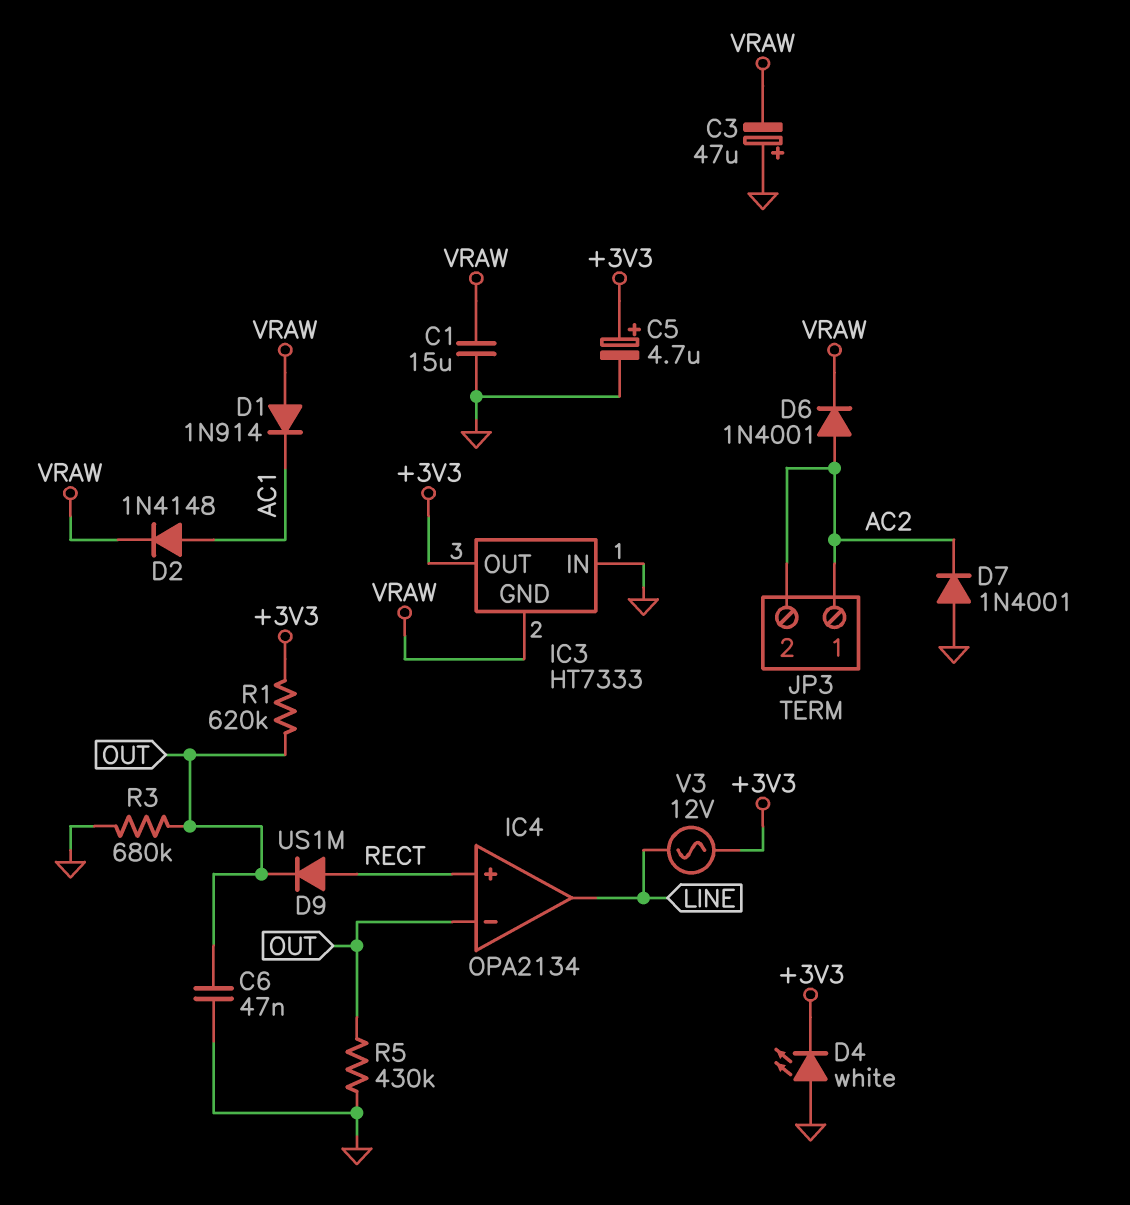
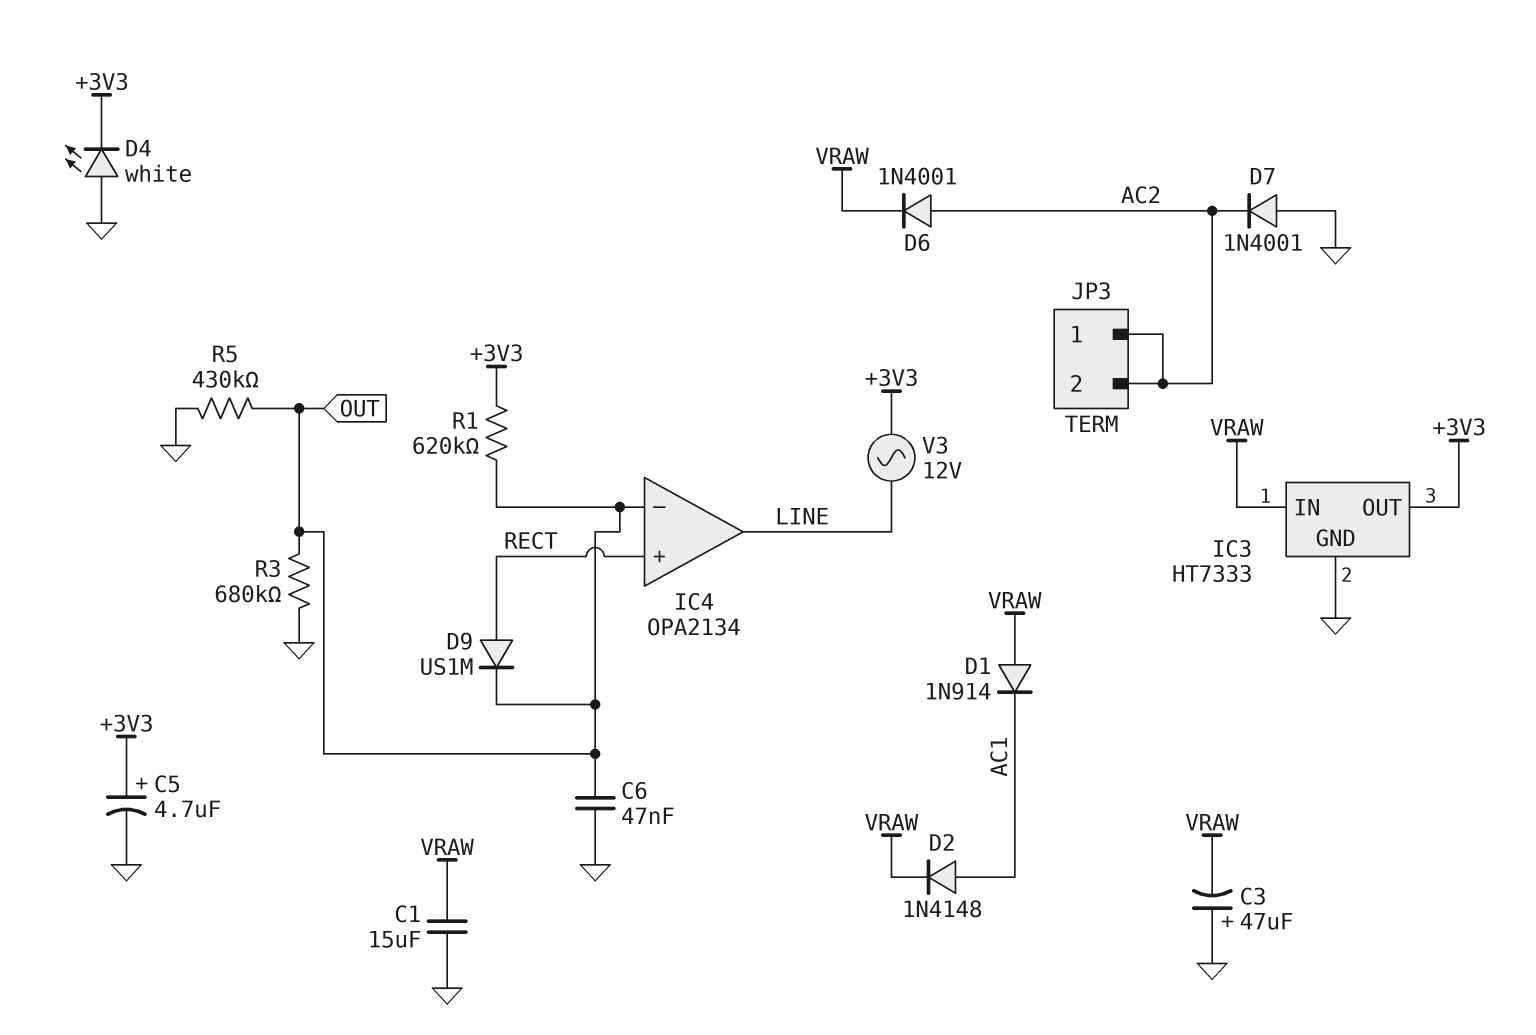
IC3 pin GND: VRAW -> GND
IC3 pin IN: GND -> VRAW

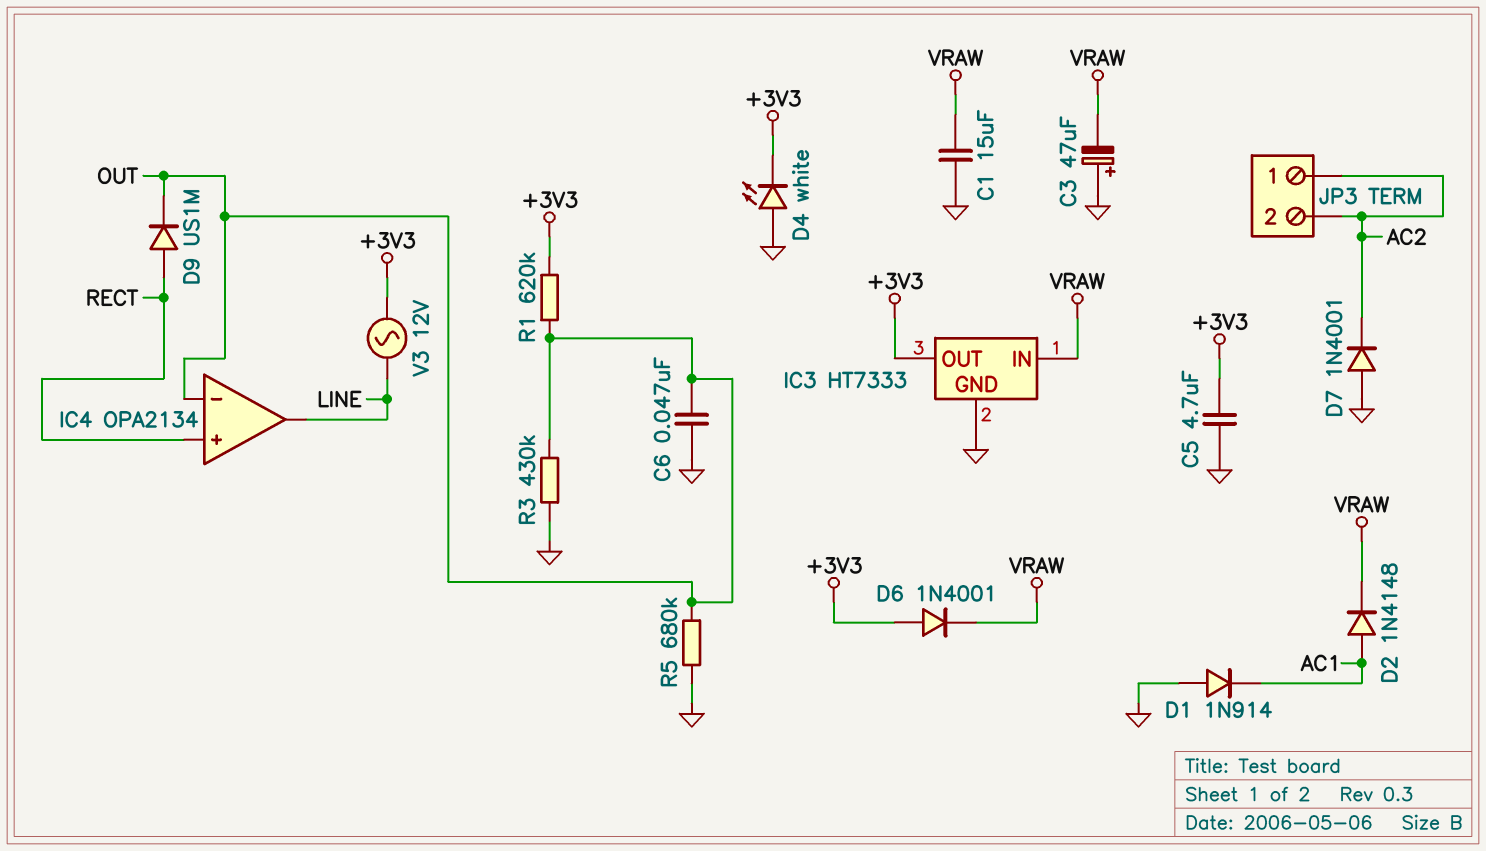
C5: 4.7uF (plus +3V3, minus GND) -> 4.7uF (+3V3, GND)
D1: diode 1N914 (A VRAW, K AC1) -> diode 1N914 (A GND, K AC1)
D6: diode 1N4001 (A AC2, K VRAW) -> diode 1N4001 (A +3V3, K VRAW)
R3: 680k (GND, OUT) -> 430k (GND, OUT)
R5: 430k (GND, OUT) -> 680k (GND, OUT)

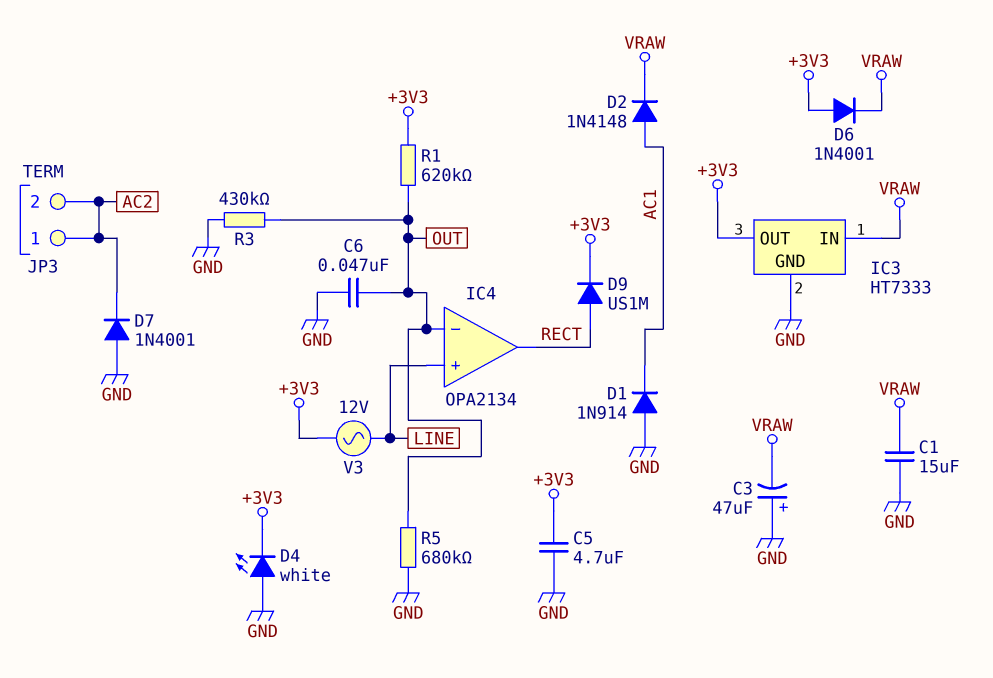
D9: diode US1M (A RECT, K OUT) -> diode US1M (A RECT, K +3V3)
IC4 pin in+: RECT -> LINE
IC4 pin out: LINE -> RECT

